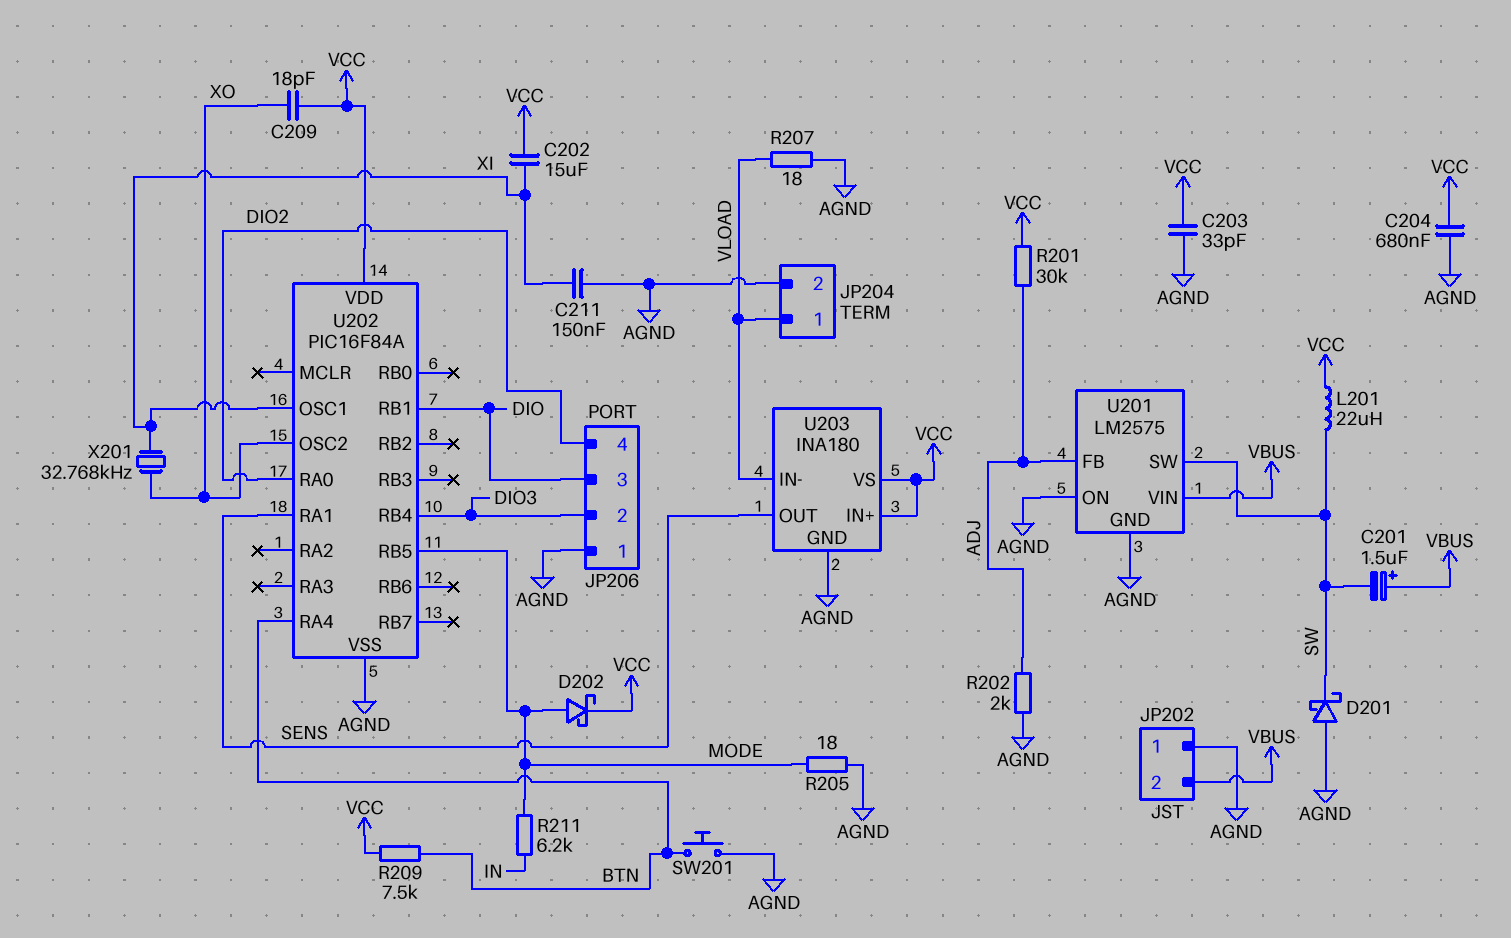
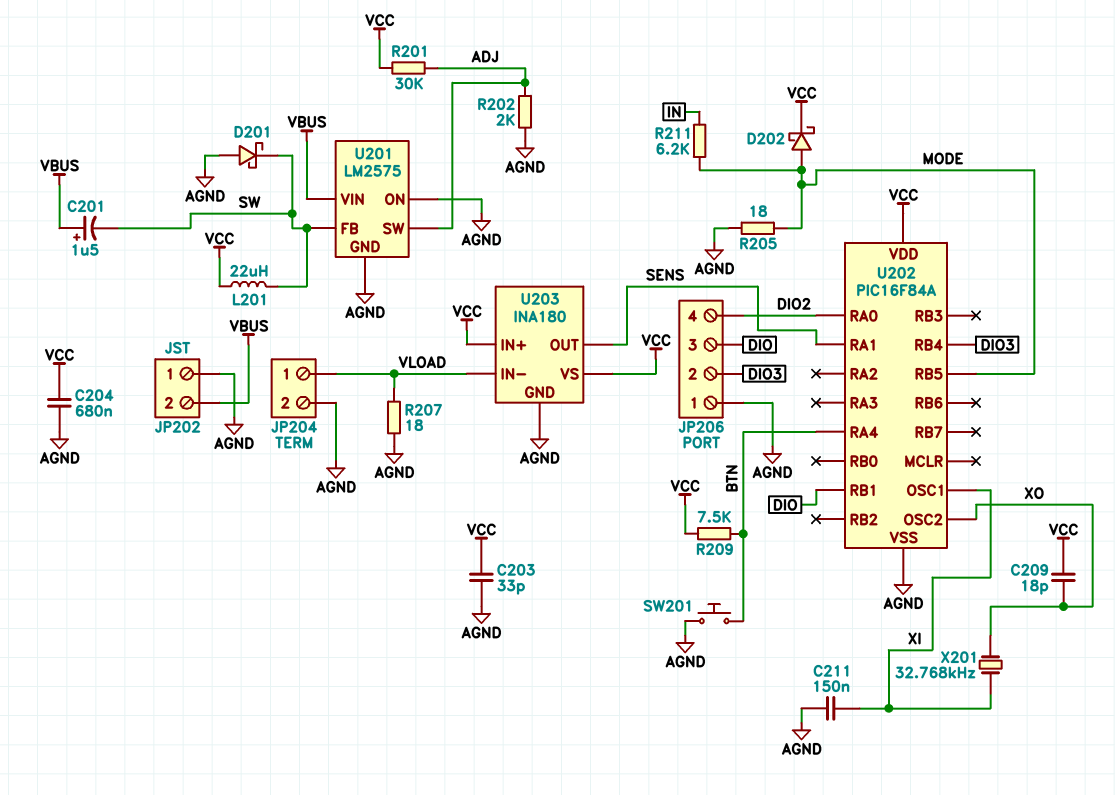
C202: 15uF (VCC, XI) -> none
U201 pin FB: ADJ -> SW
U201 pin SW: SW -> ADJ

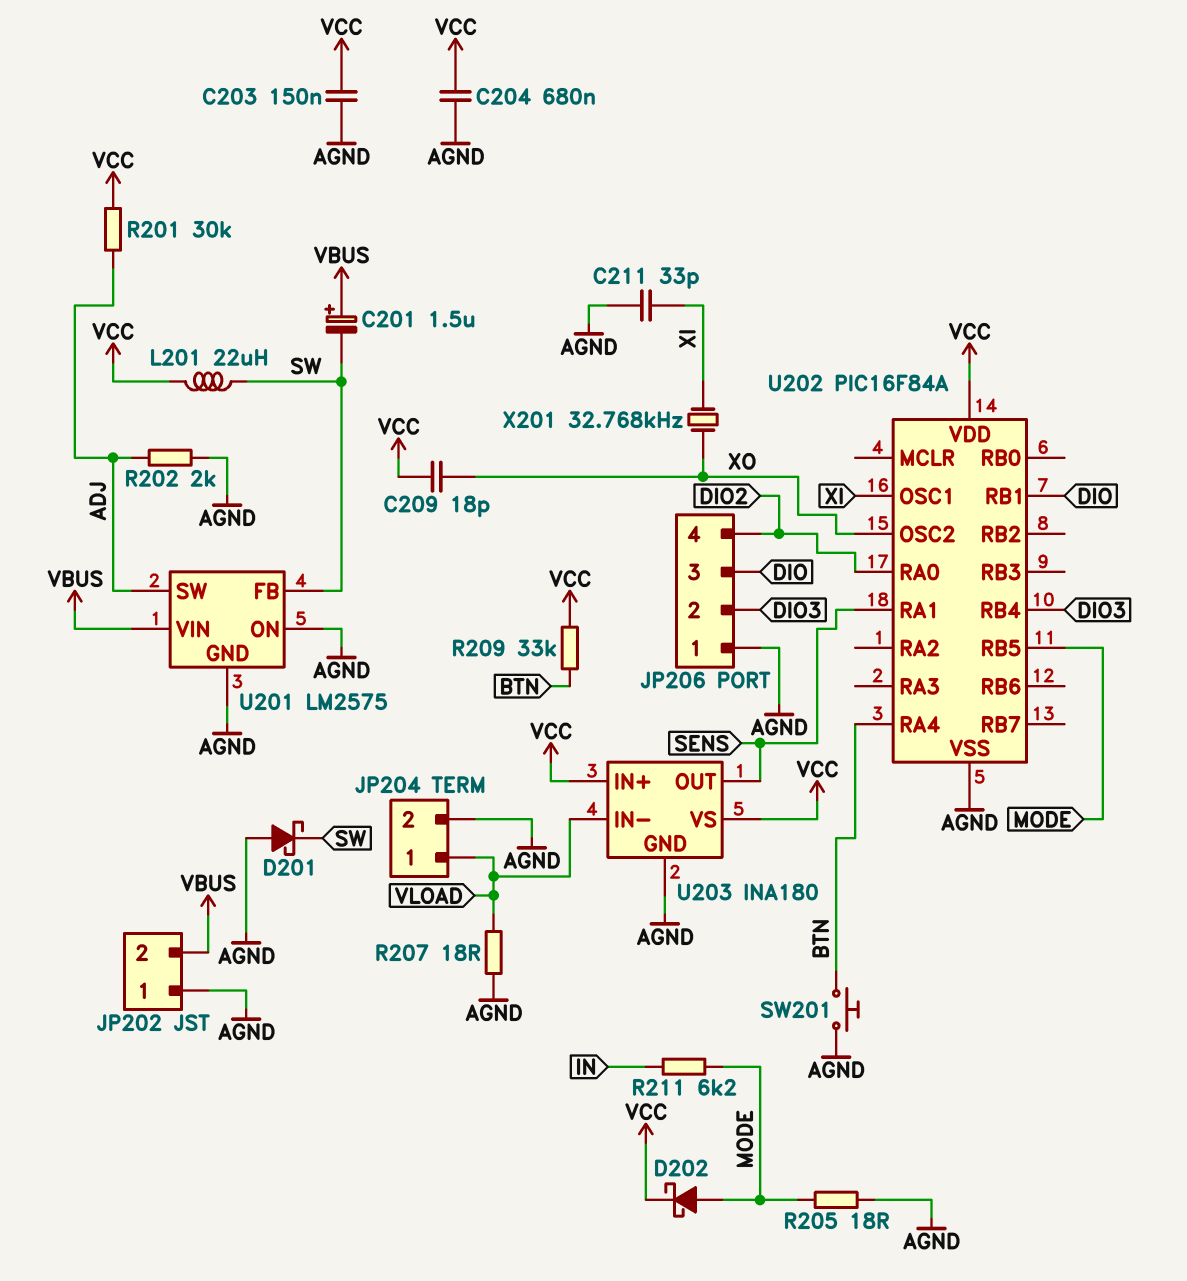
C203: 33pF (AGND, VCC) -> 150nF (AGND, VCC)
C211: 150nF (AGND, XI) -> 33pF (AGND, XI)
R209: 7.5k (BTN, VCC) -> 33k (BTN, VCC)

